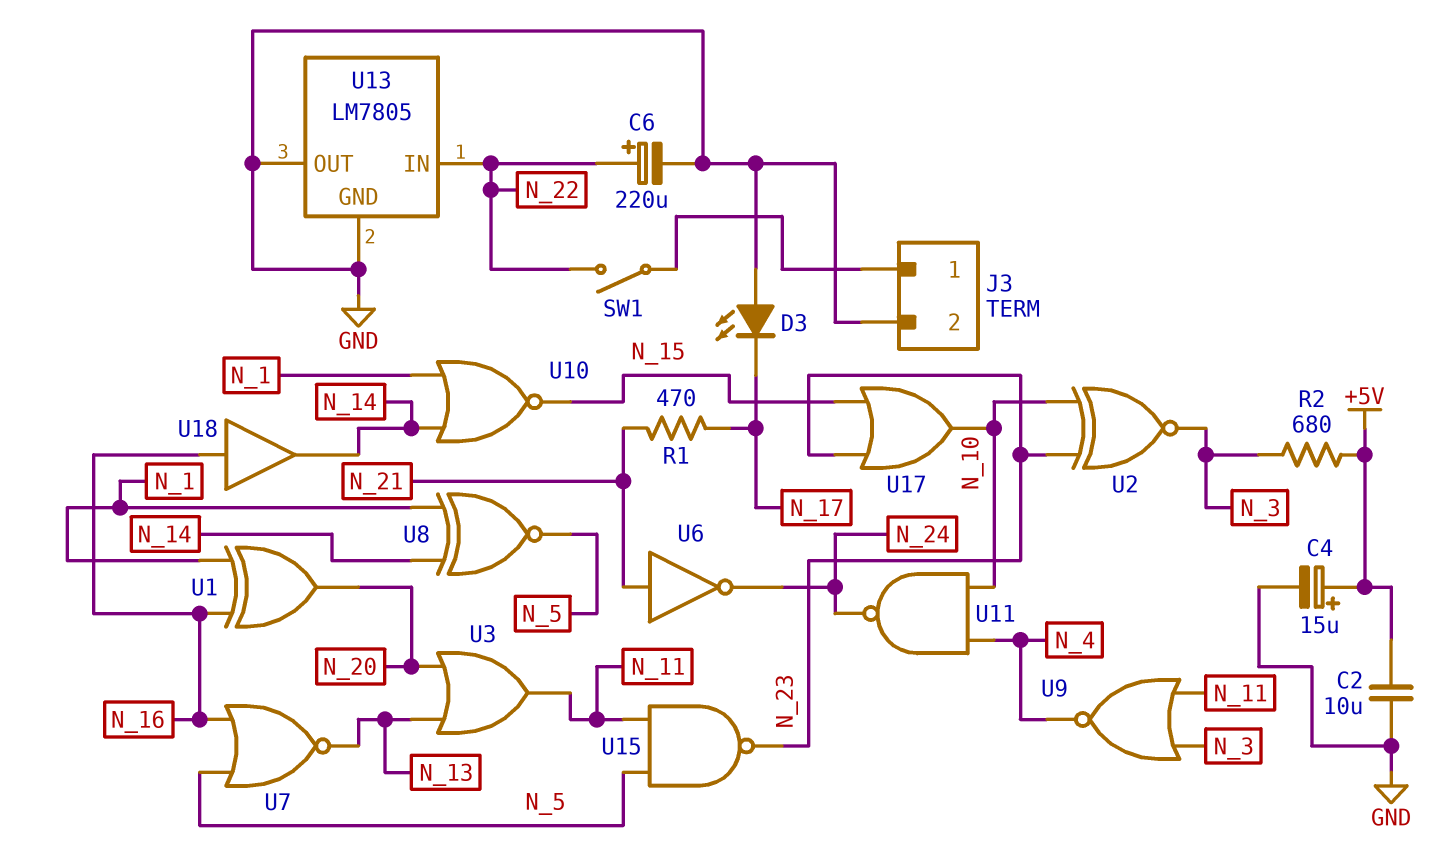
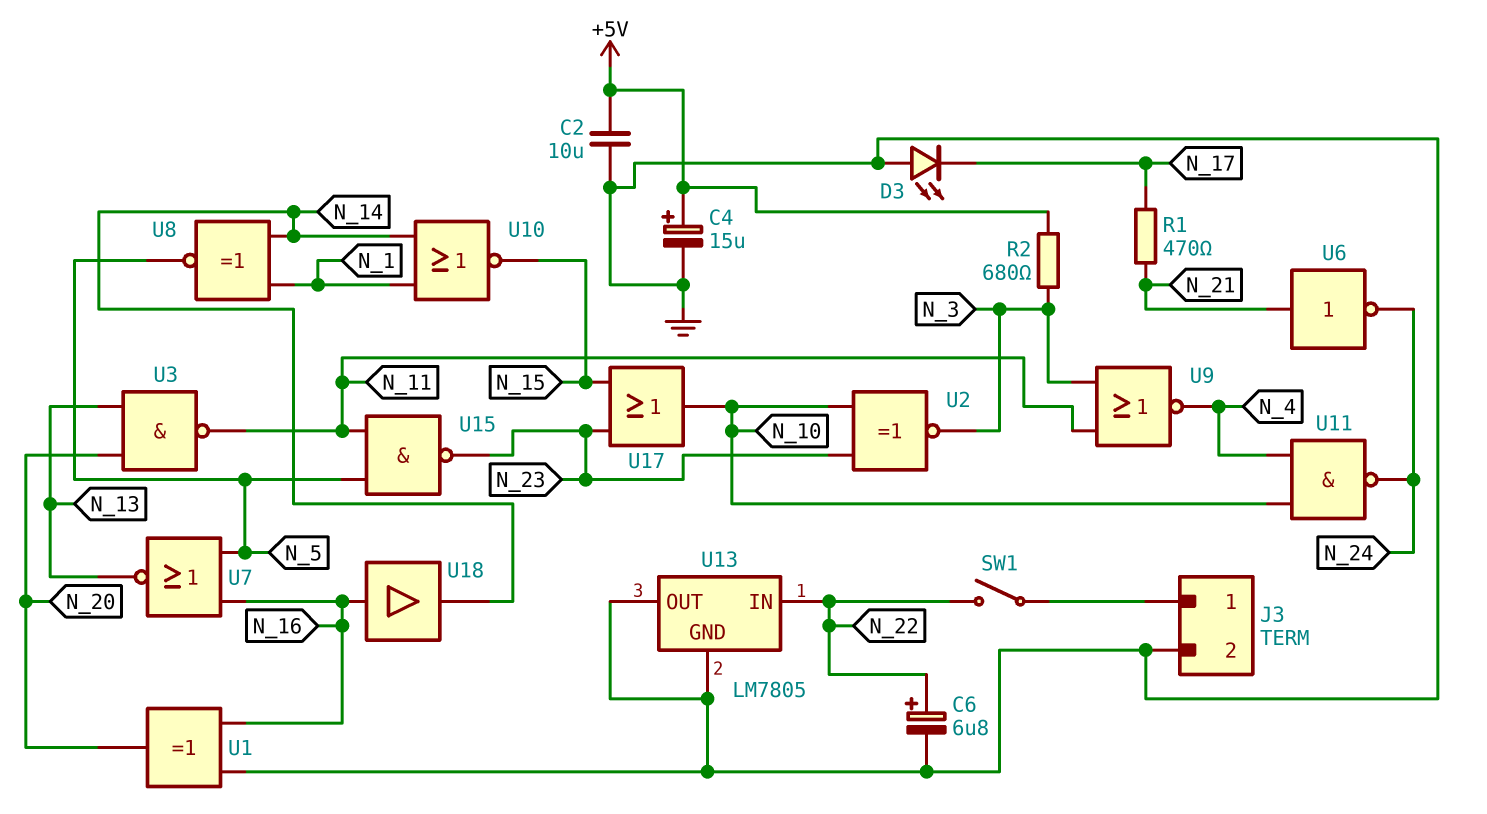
C6: 220uF (plus N_22, minus GND) -> 6.8uF (plus N_22, minus GND)
U1: XOR (in N_1, in N_16, out N_20) -> XOR (in GND, in N_16, out N_20)
U3: OR (in N_13, in N_20, out N_11) -> NAND (in N_13, in N_20, out N_11)

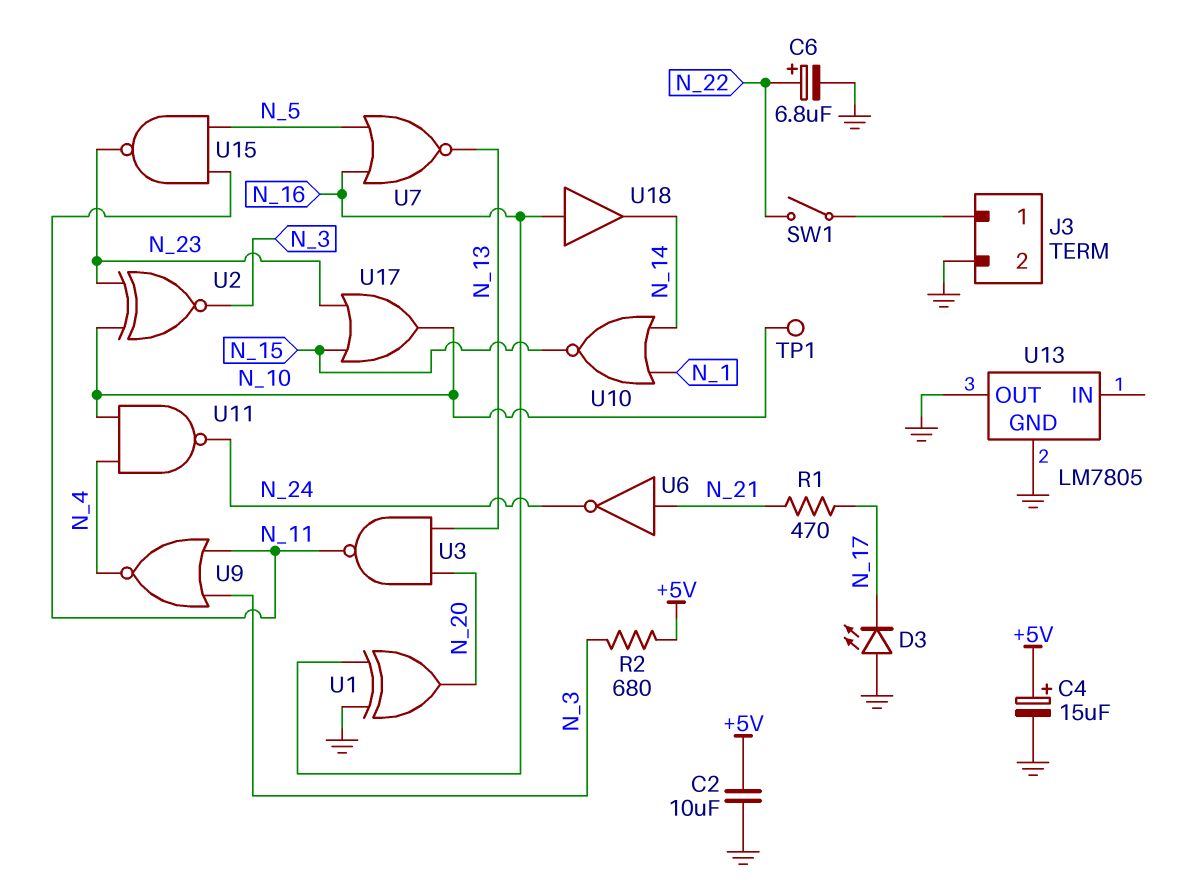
TP1: none -> test point (N_10)
U8: XNOR (in N_1, in N_14, out N_5) -> none
U13 pin IN: N_22 -> none

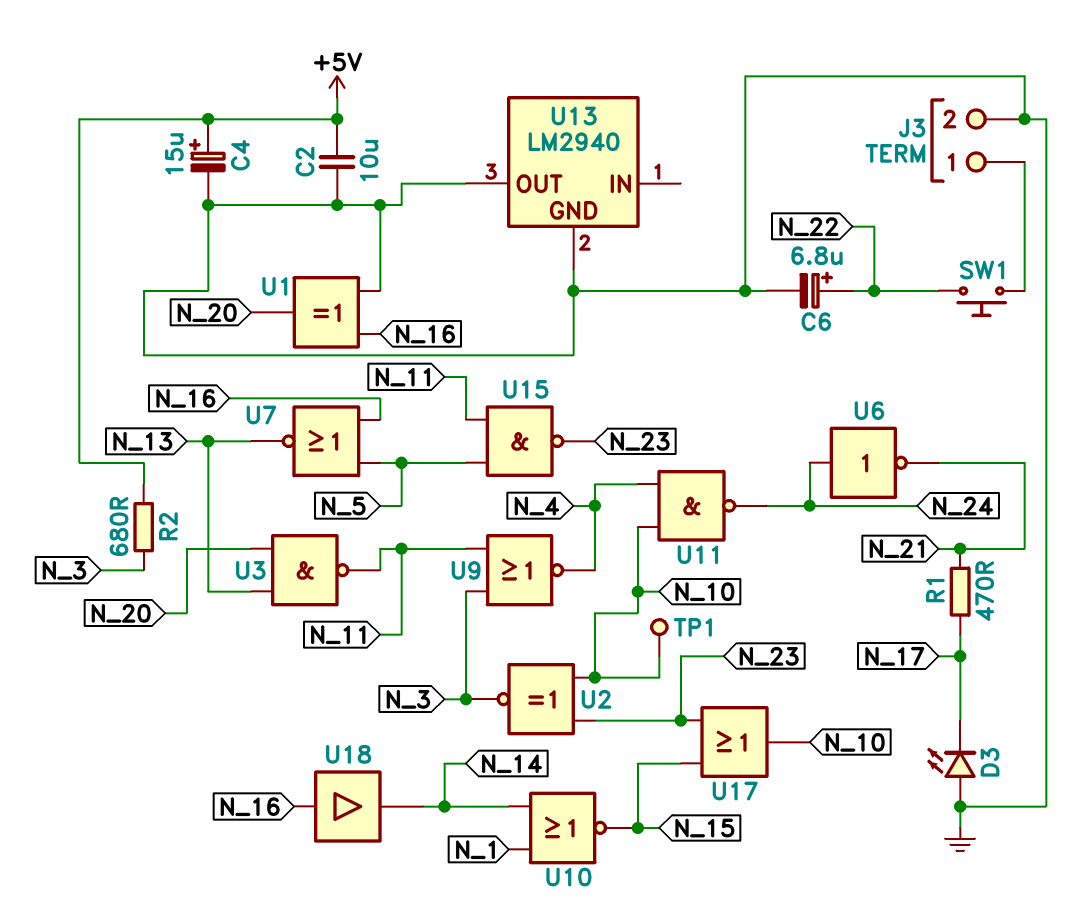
SW1: switch (J3/1, N_22) -> button (J3/1, N_22)
U6: NOT (in N_21, out N_24) -> NOT (in N_24, out N_21)
U13: LM7805 -> LM2940

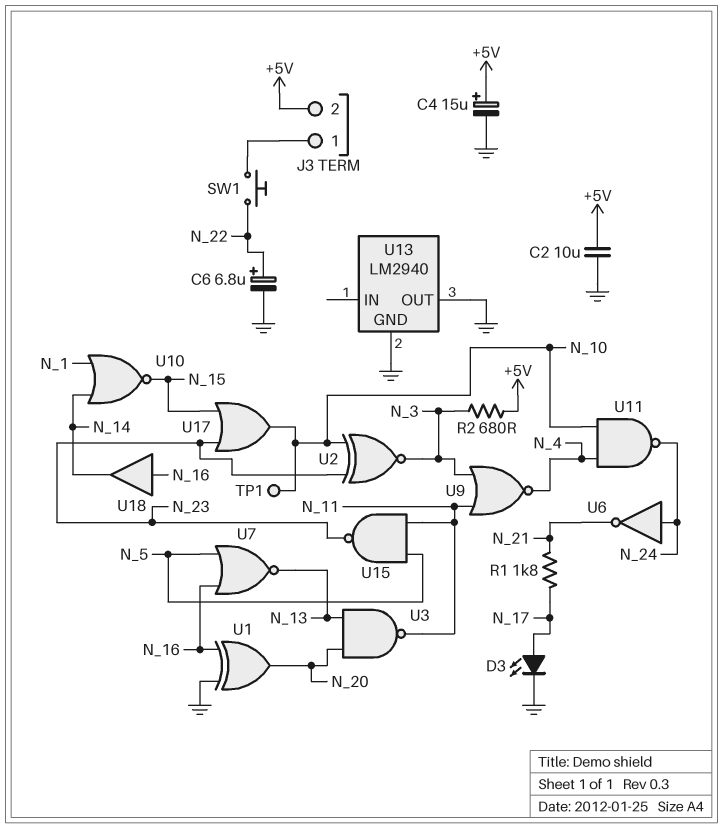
D3: LED (A GND, K N_17) -> LED (A N_17, K GND)
J3 pin 2: GND -> +5V
R1: 470 (N_17, N_21) -> 1.8k (N_17, N_21)

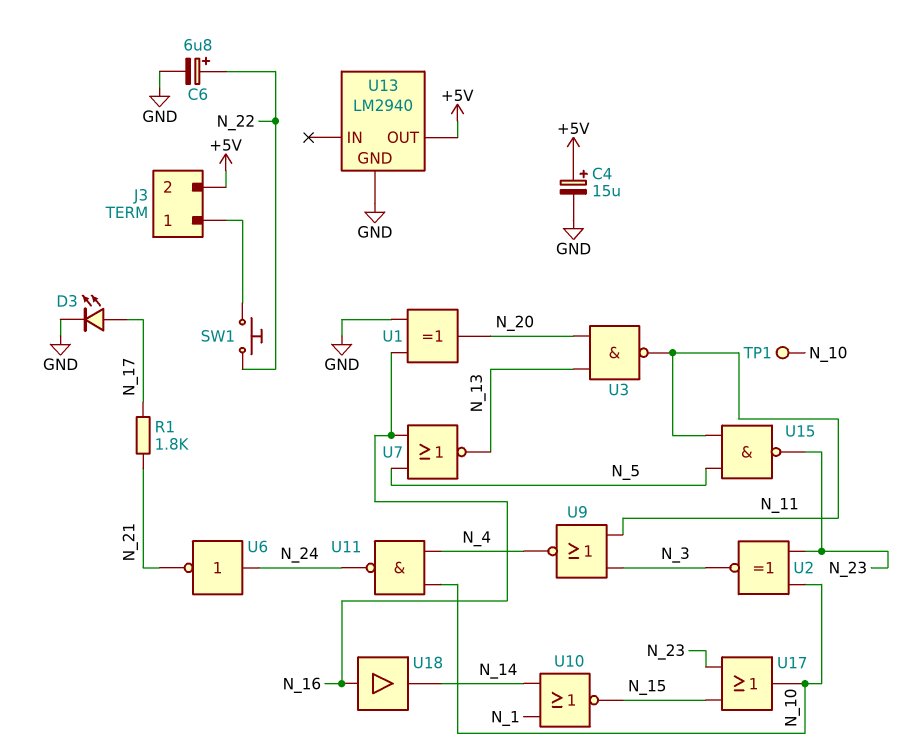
C2: 10uF (+5V, GND) -> none
R2: 680 (+5V, N_3) -> none
U13 pin OUT: GND -> +5V

